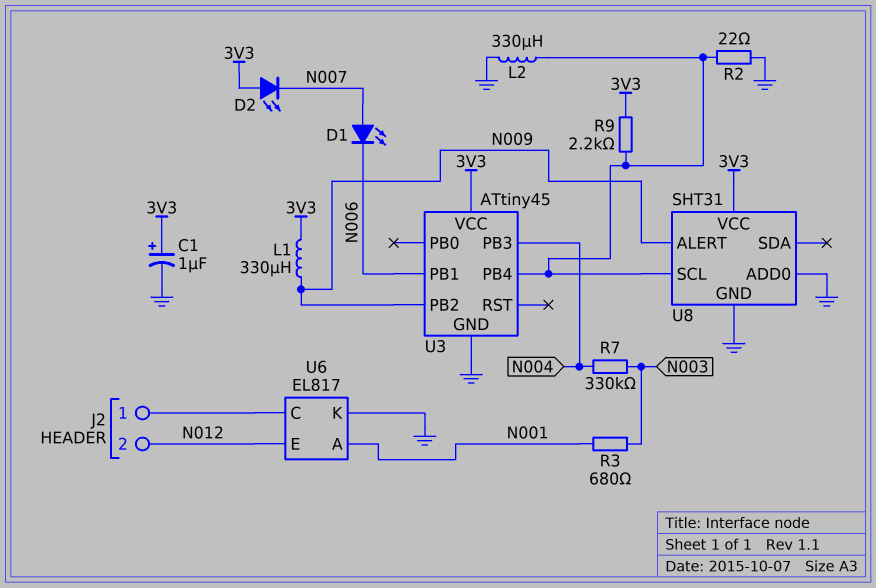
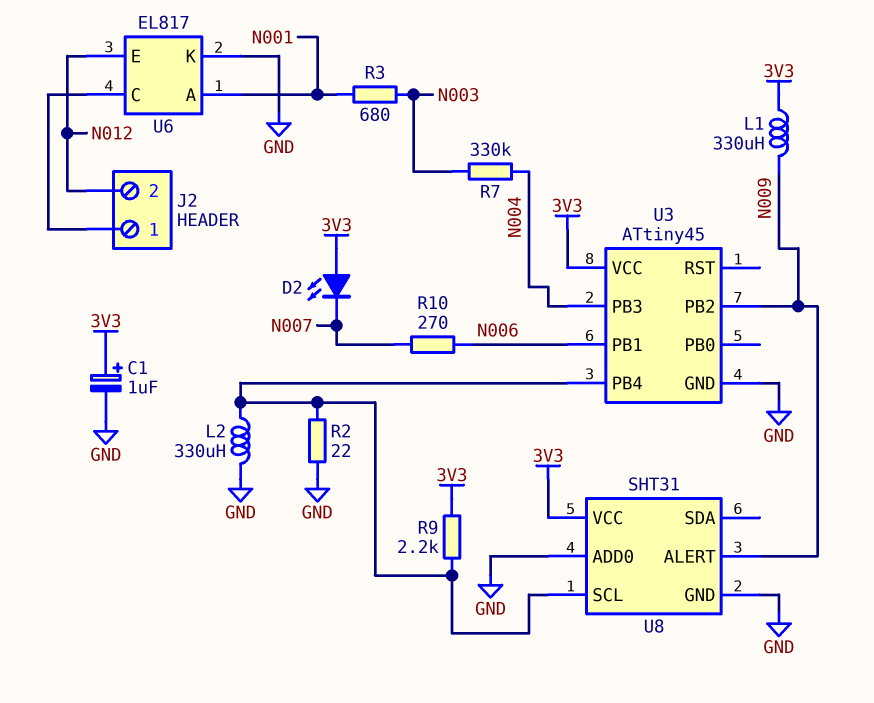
D1: LED (A N007, K N006) -> none
R10: none -> 270 (N006, N007)

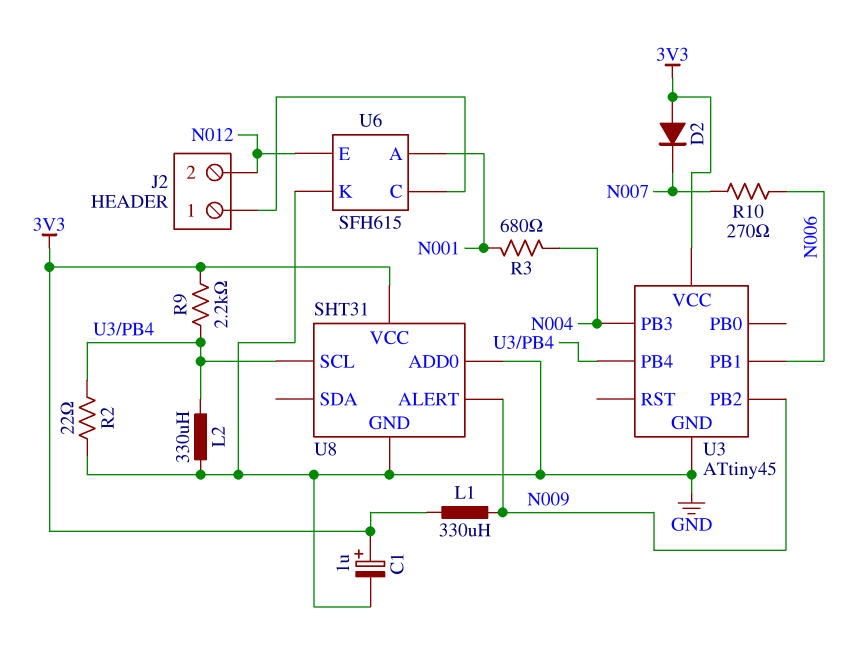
D2: LED (A 3V3, K N007) -> diode (A 3V3, K N007)
R3: 680 (N001, N003) -> 680 (N001, N004)
R7: 330k (N003, N004) -> none
U6: EL817 -> SFH615

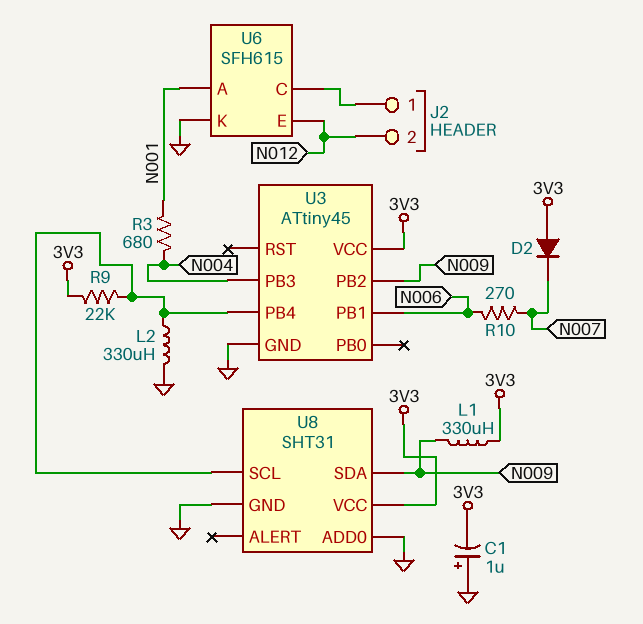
C1: 1uF (plus 3V3, minus GND) -> 1uF (plus GND, minus 3V3)
R2: 22 (GND, U3/PB4) -> none
R9: 2.2k (3V3, U3/PB4) -> 22k (3V3, U3/PB4)
U8 pin ALERT: N009 -> none
U8 pin SDA: none -> N009

